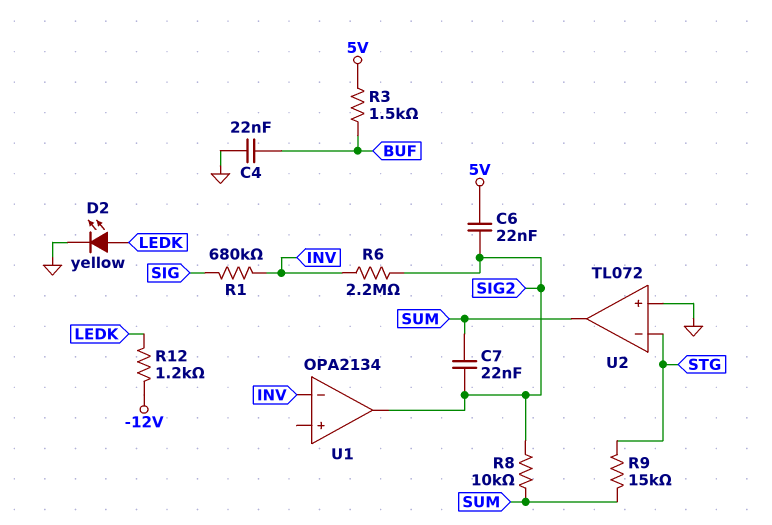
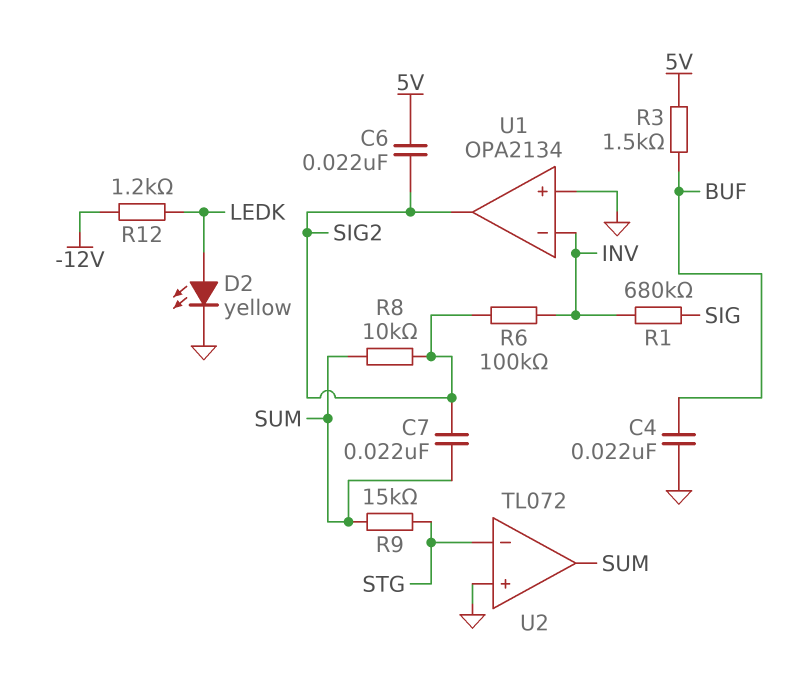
R6: 2.2M (INV, SIG2) -> 100k (INV, SIG2)
U1 pin in+: none -> GND

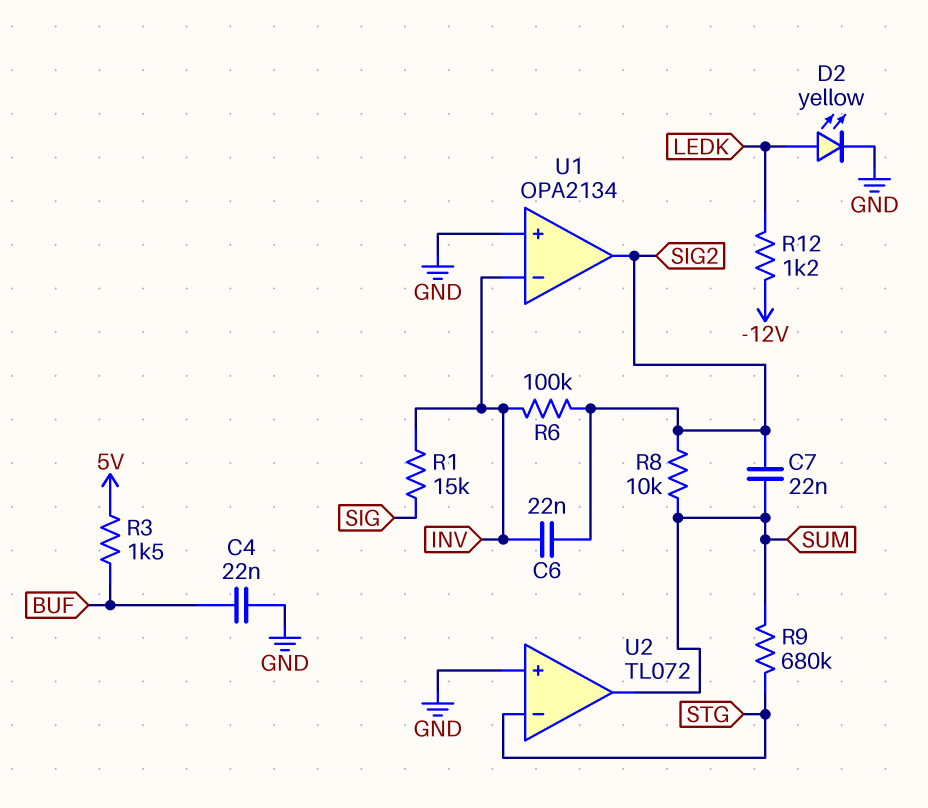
C6: 22nF (5V, SIG2) -> 22nF (INV, SIG2)
R1: 680k (INV, SIG) -> 15k (INV, SIG)
R9: 15k (STG, SUM) -> 680k (STG, SUM)

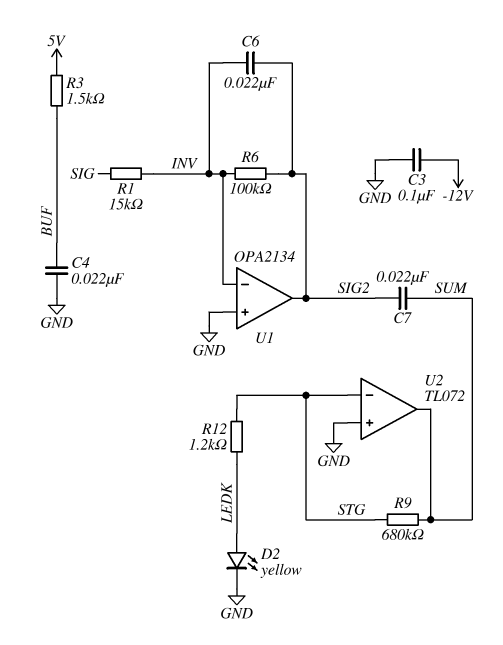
C3: none -> 100nF (-12V, GND)
R8: 10k (SIG2, SUM) -> none
R12: 1.2k (-12V, LEDK) -> 1.2k (LEDK, STG)

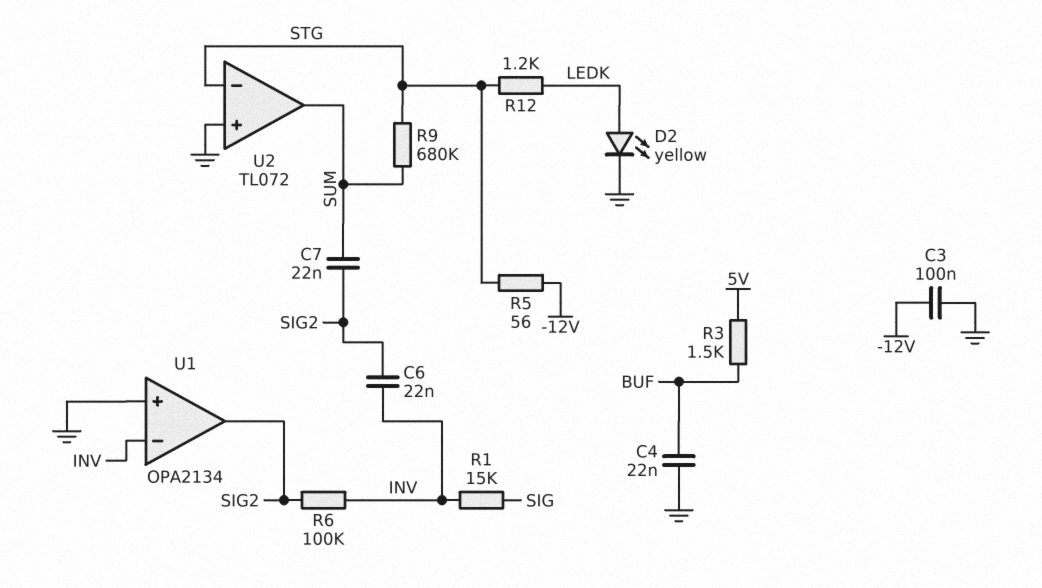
R5: none -> 56 (-12V, STG)

